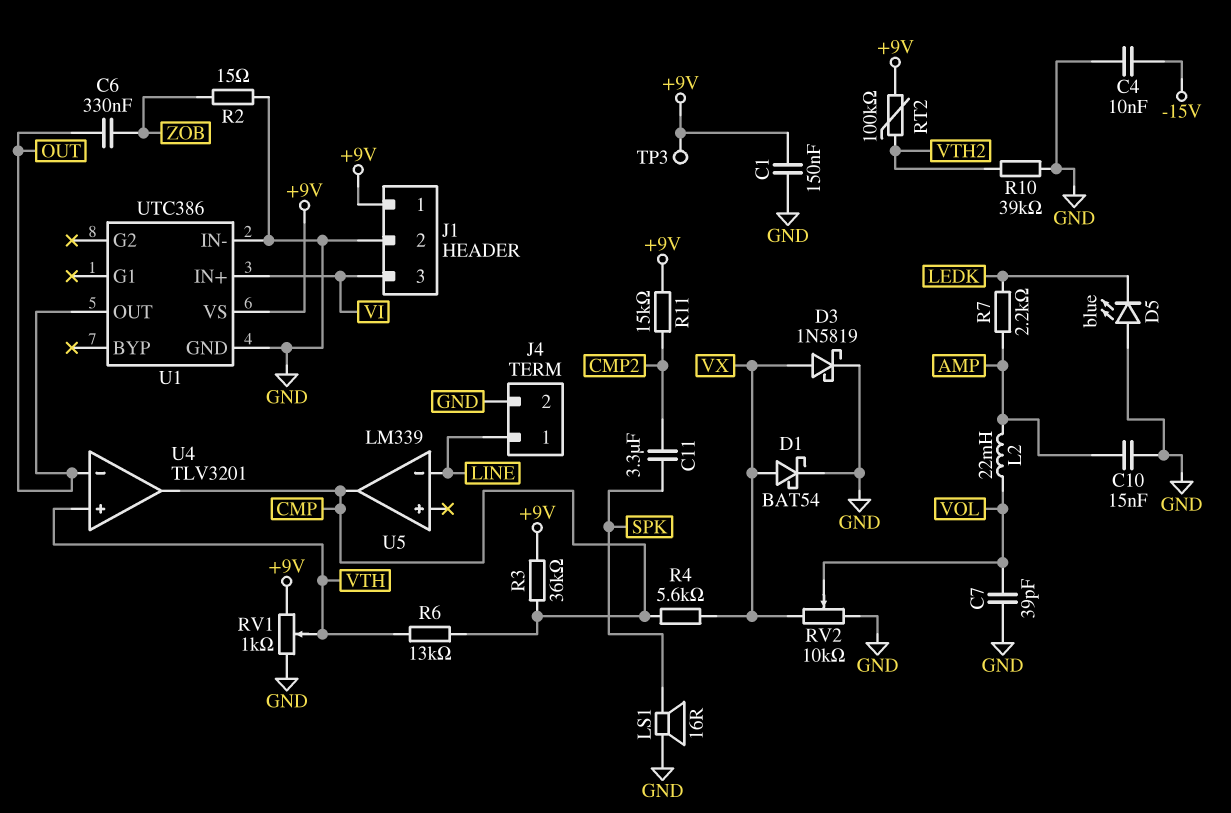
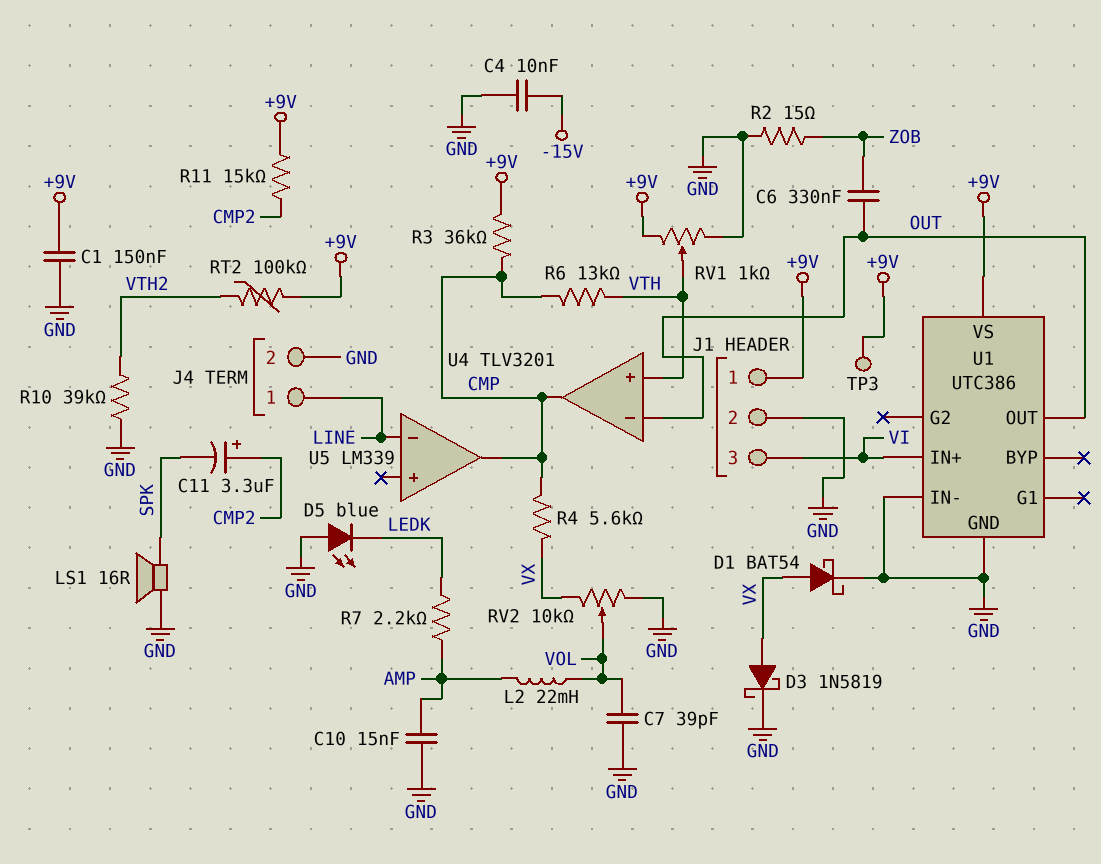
C11: 3.3uF (CMP2, SPK) -> 3.3uF (plus CMP2, minus SPK)

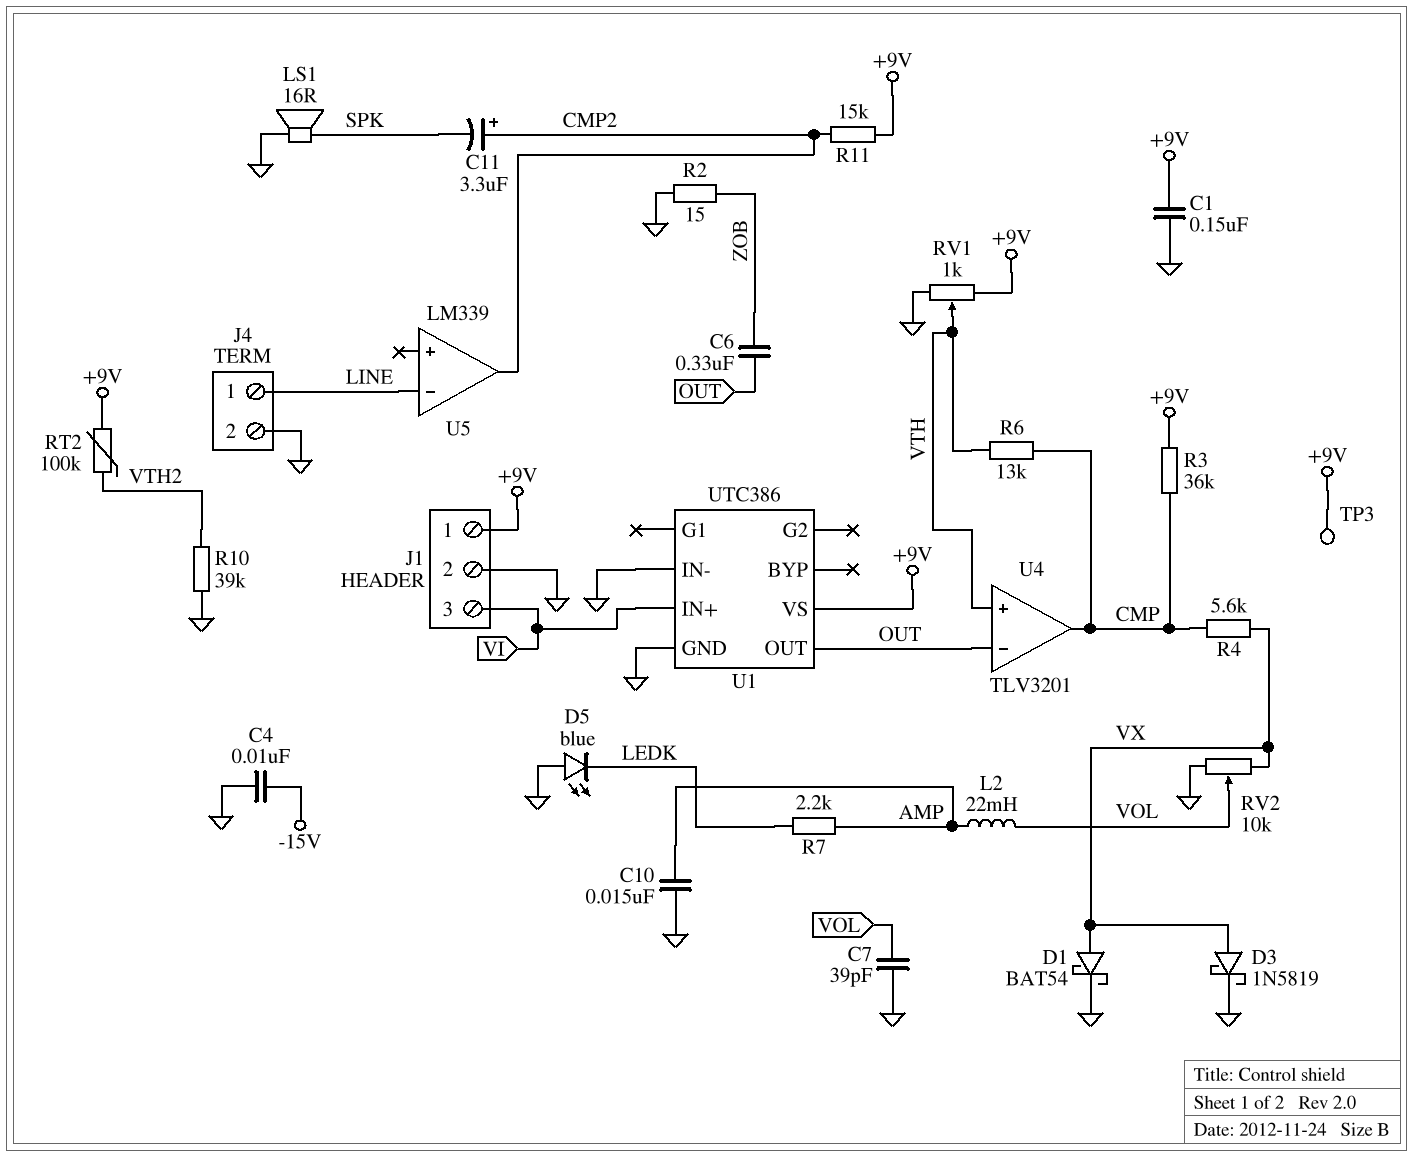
U5 pin out: CMP -> CMP2

